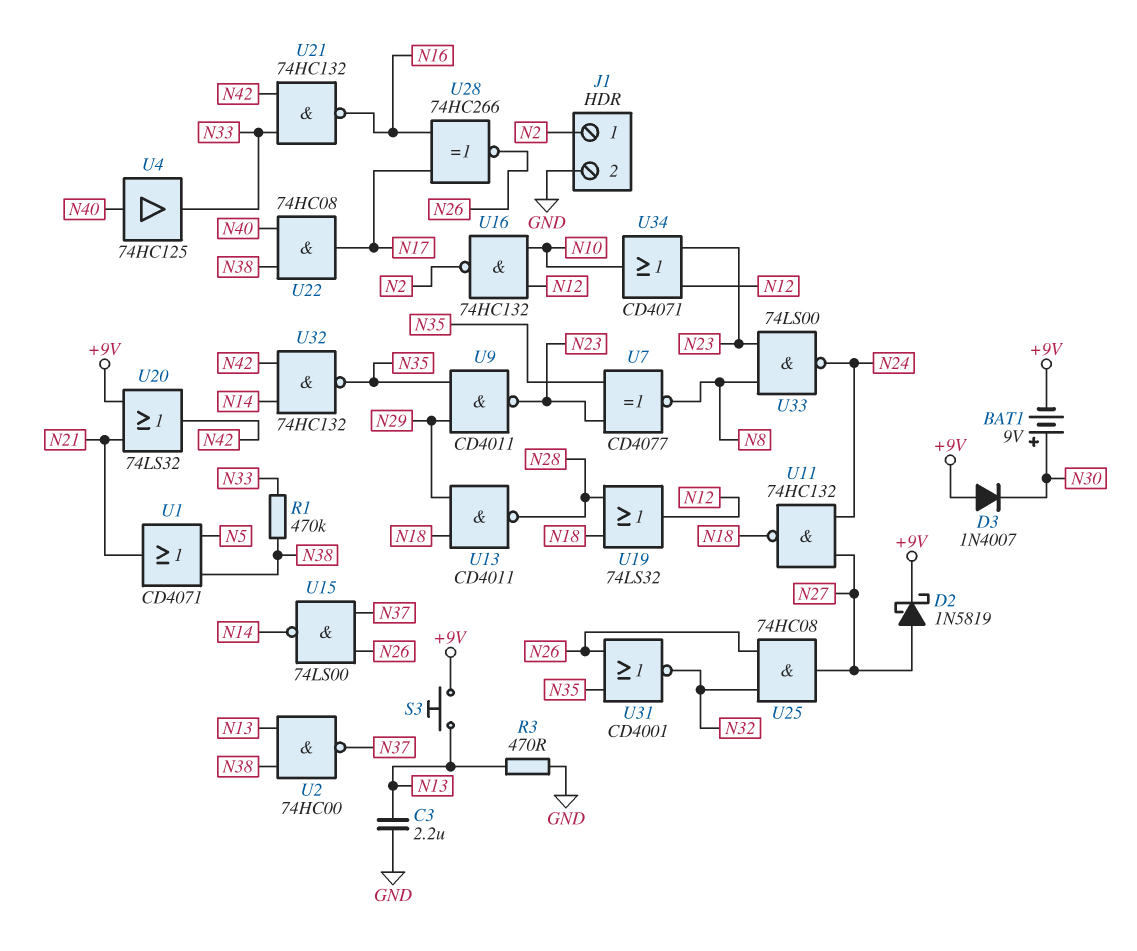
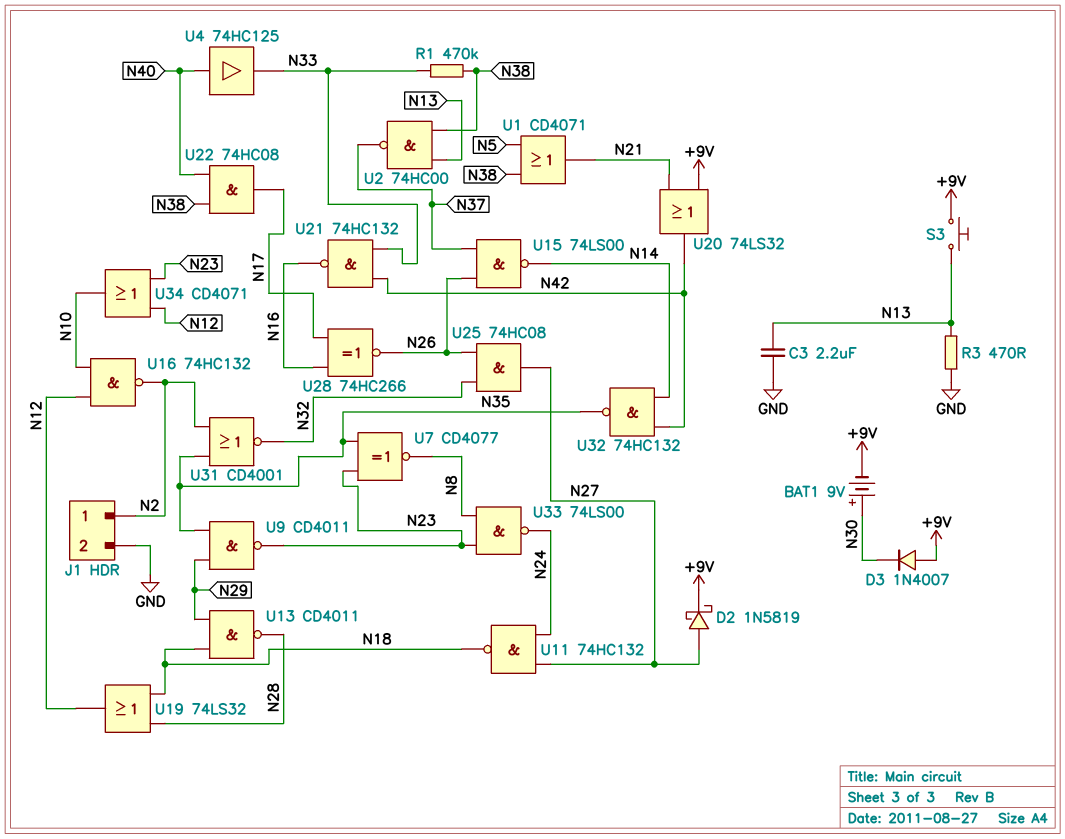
U31: NOR CD4001 (in N26, in N35, out N32) -> NOR CD4001 (in N2, in N35, out N32)

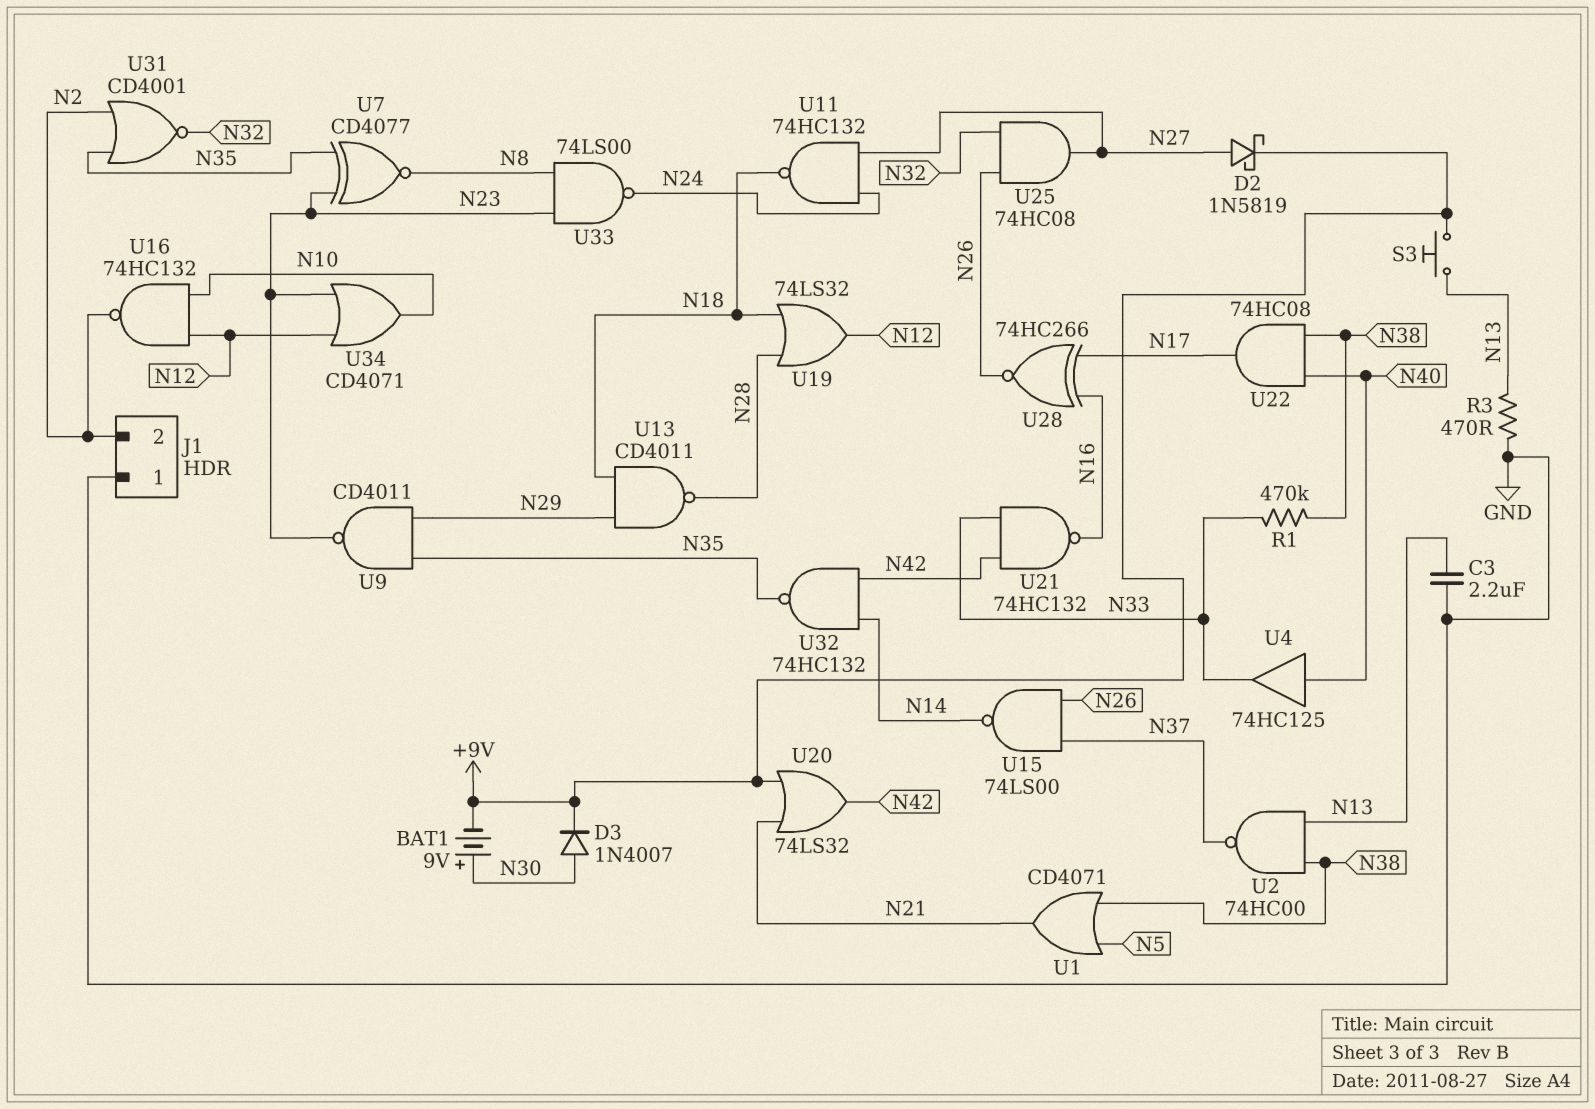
D3: diode 1N4007 (A +9V, K N30) -> diode 1N4007 (A N30, K +9V)
J1 pin 1: N2 -> GND
J1 pin 2: GND -> N2

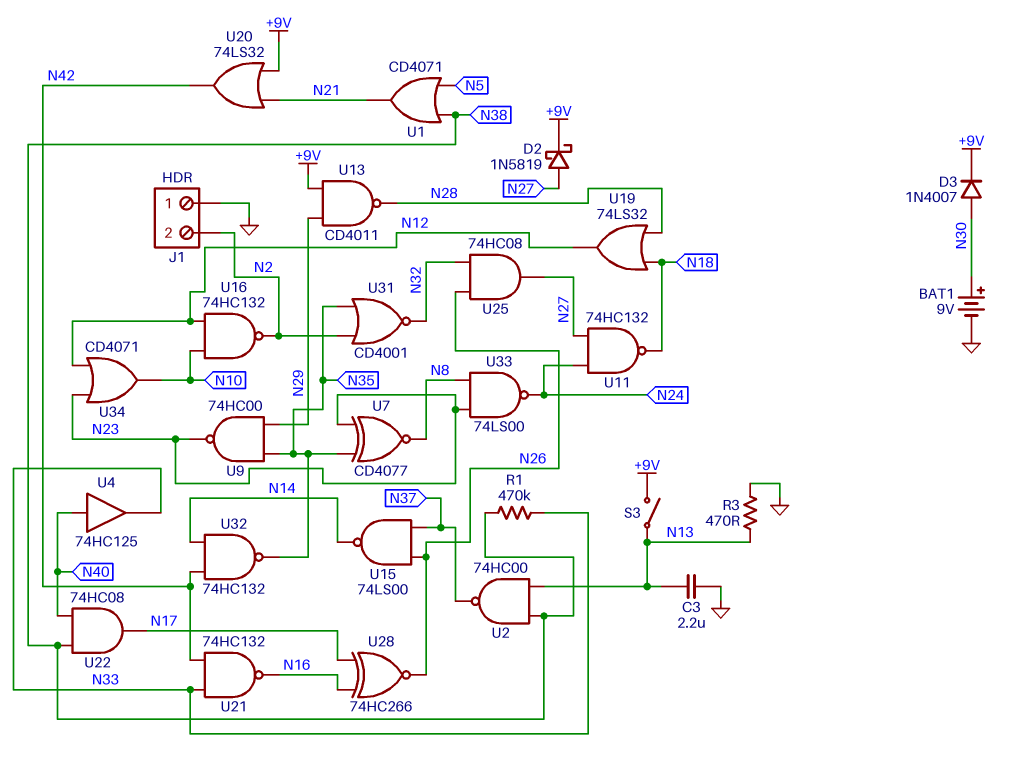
BAT1: 9V (plus N30, minus +9V) -> 9V (plus N30, minus GND)
S3: button (+9V, N13) -> switch (+9V, N13)
U9: NAND CD4011 (in N29, in N35, out N23) -> NAND 74HC00 (in N29, in N35, out N23)
U13: NAND CD4011 (in N18, in N29, out N28) -> NAND CD4011 (in +9V, in N29, out N28)

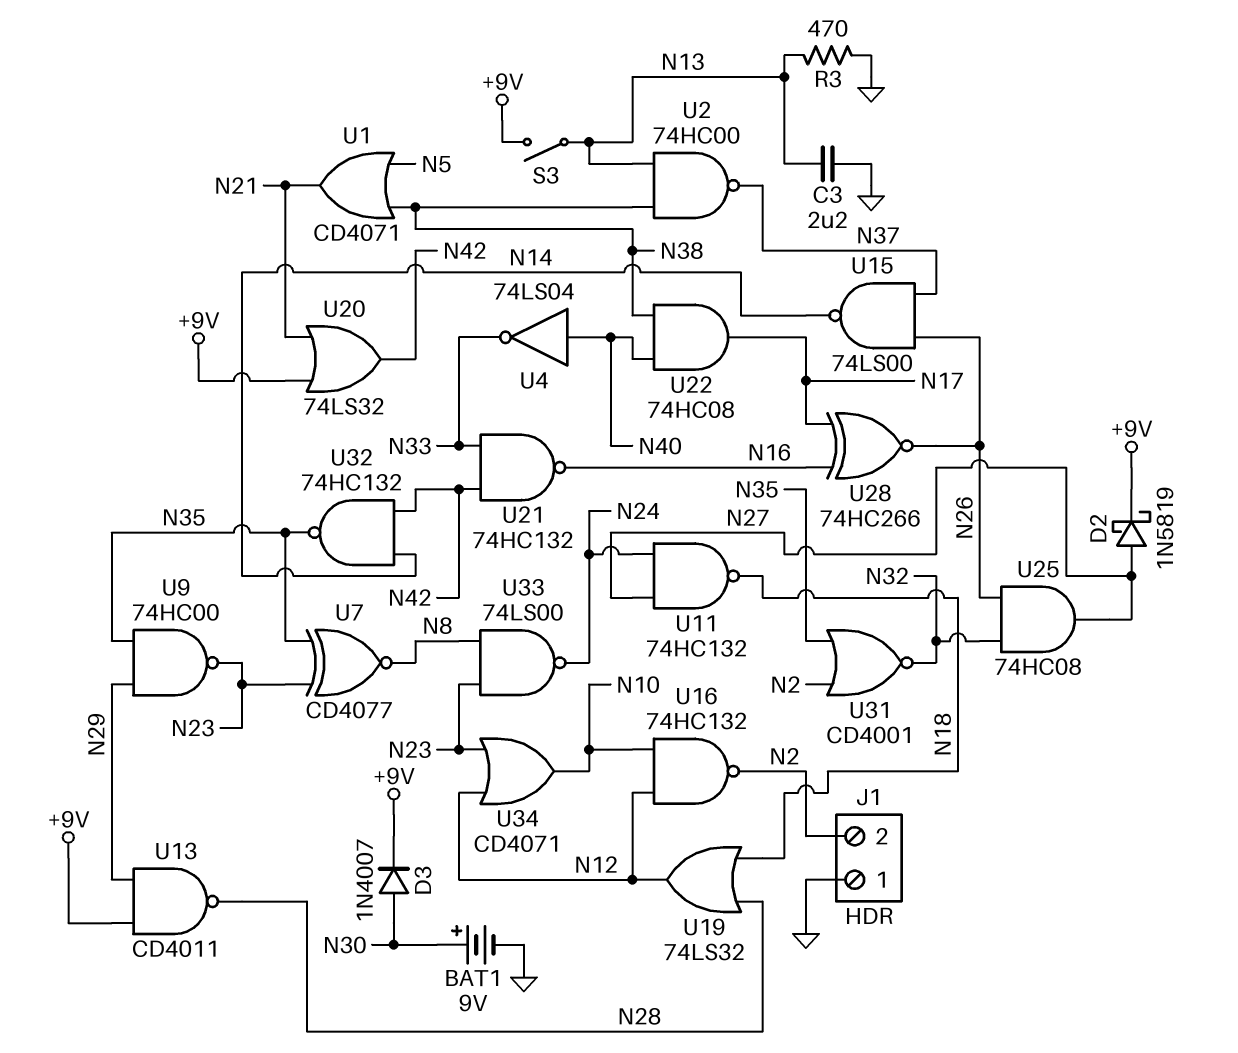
R1: 470k (N33, N38) -> none
U4: buffer 74HC125 (in N40, out N33) -> NOT 74LS04 (in N40, out N33)

